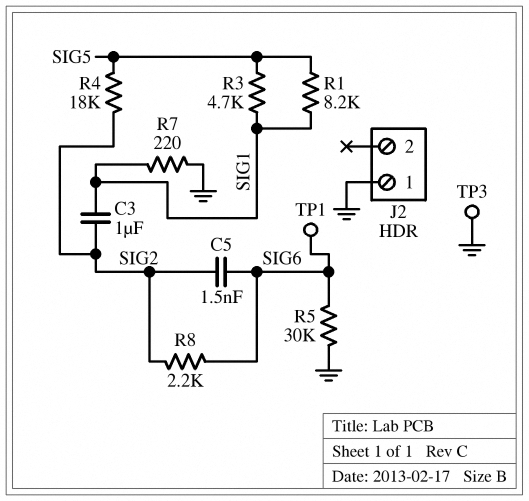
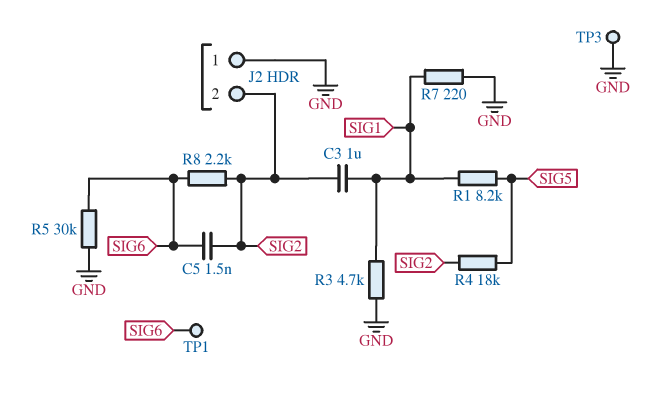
J2 pin 2: none -> SIG2
R3: 4.7k (SIG1, SIG5) -> 4.7k (GND, SIG1)

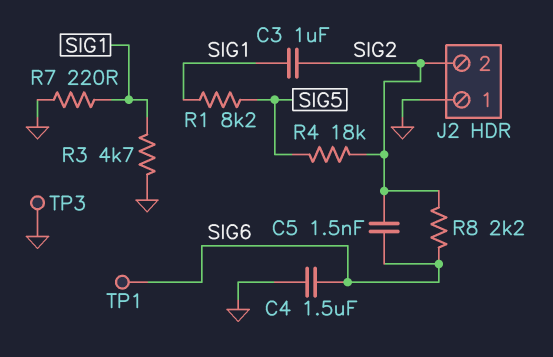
C4: none -> 1.5uF (GND, SIG6)
R5: 30k (GND, SIG6) -> none

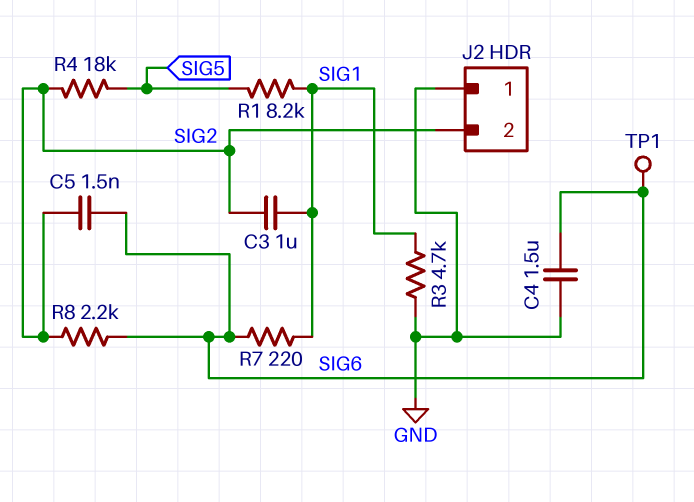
R7: 220 (GND, SIG1) -> 220 (SIG1, SIG6)
TP3: test point (GND) -> none

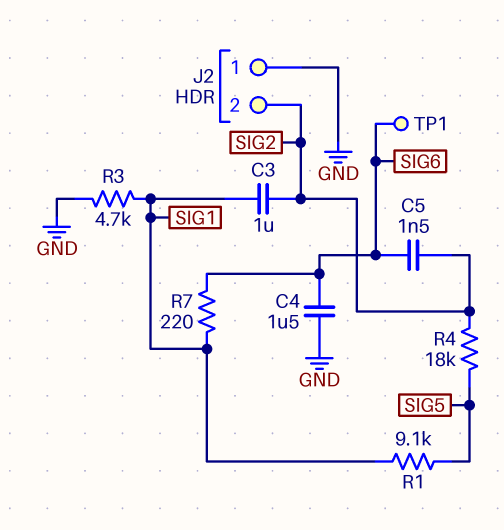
R1: 8.2k (SIG1, SIG5) -> 9.1k (SIG1, SIG5)
R8: 2.2k (SIG2, SIG6) -> none

